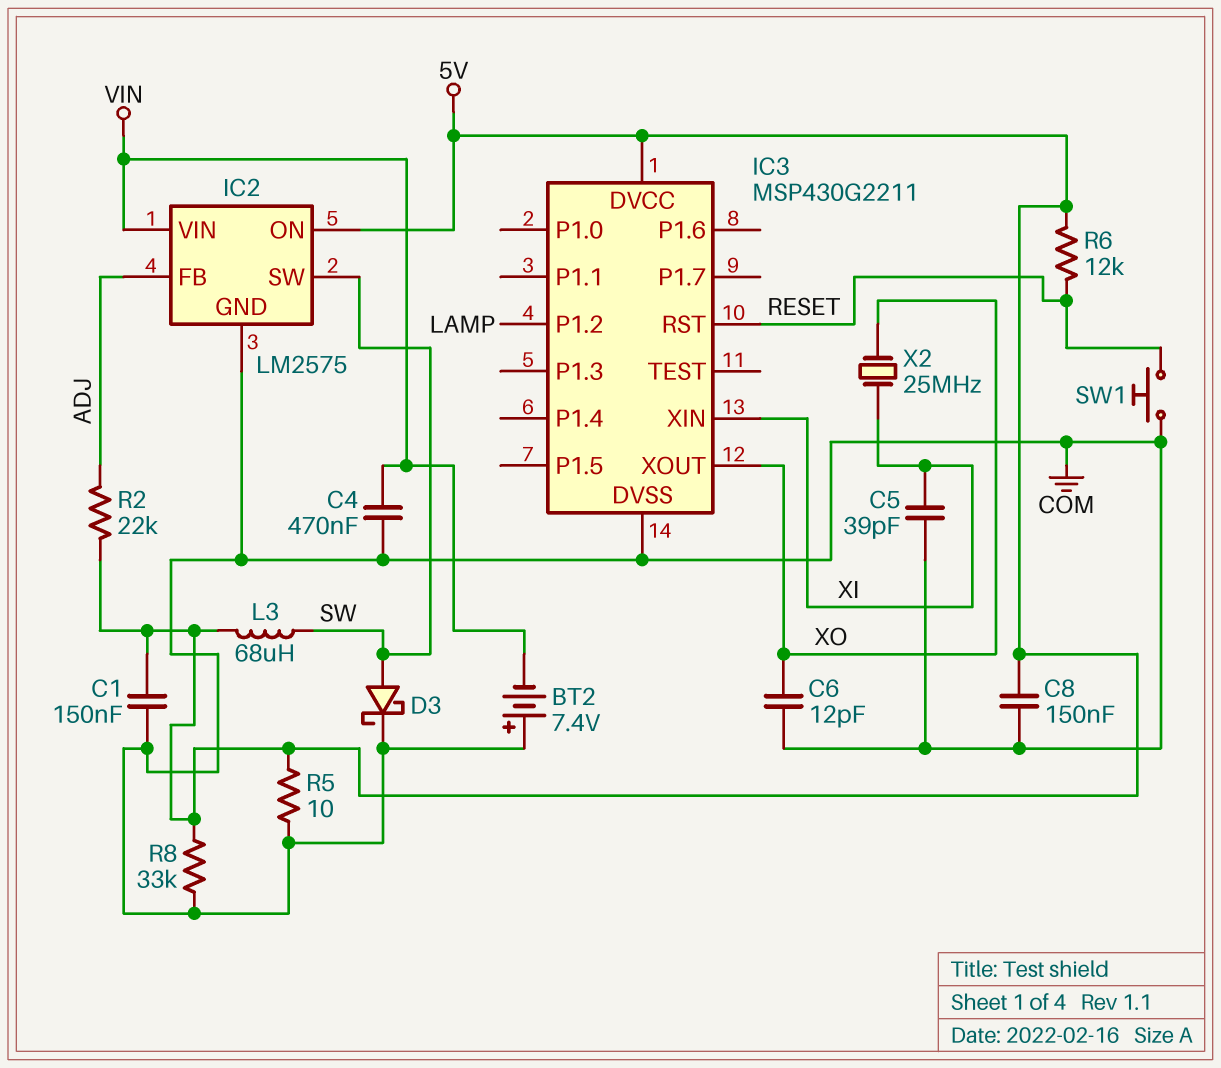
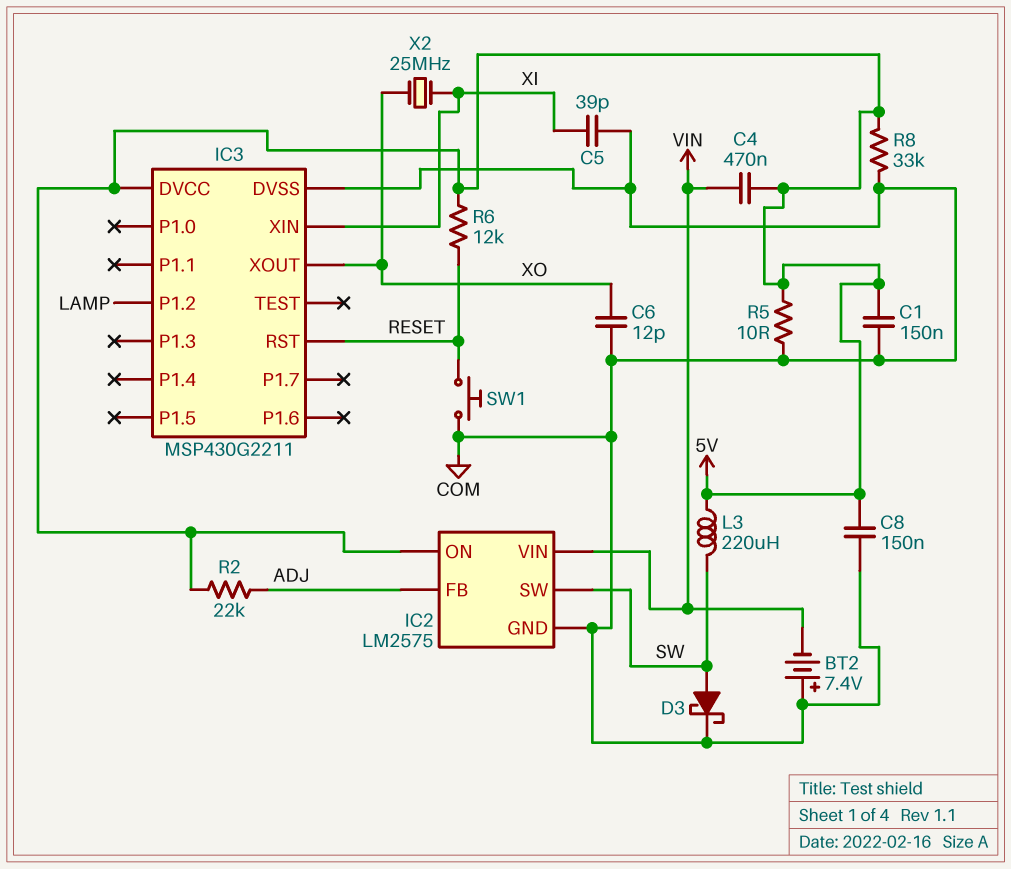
C4: 470nF (COM, VIN) -> 470nF (5V, VIN)
L3: 68uH (5V, SW) -> 220uH (5V, SW)

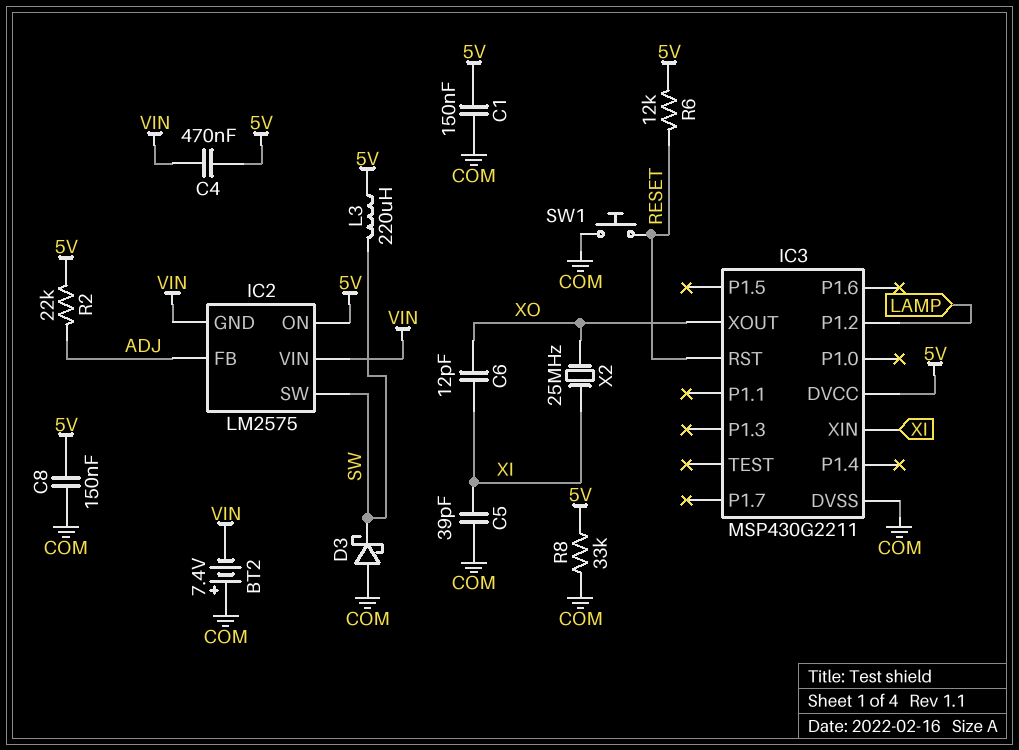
C6: 12pF (COM, XO) -> 12pF (XI, XO)
D3: schottky (A SW, K COM) -> schottky (A COM, K SW)
IC2 pin GND: COM -> VIN
R5: 10 (5V, COM) -> none

